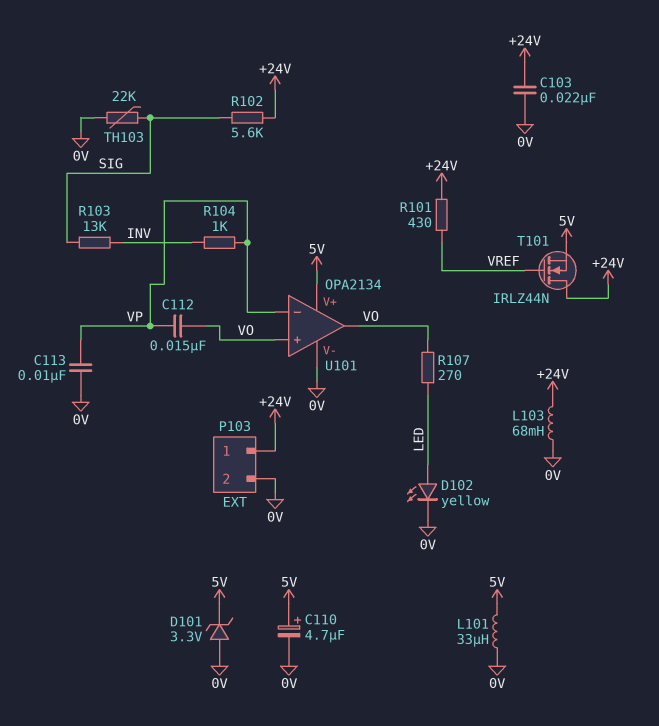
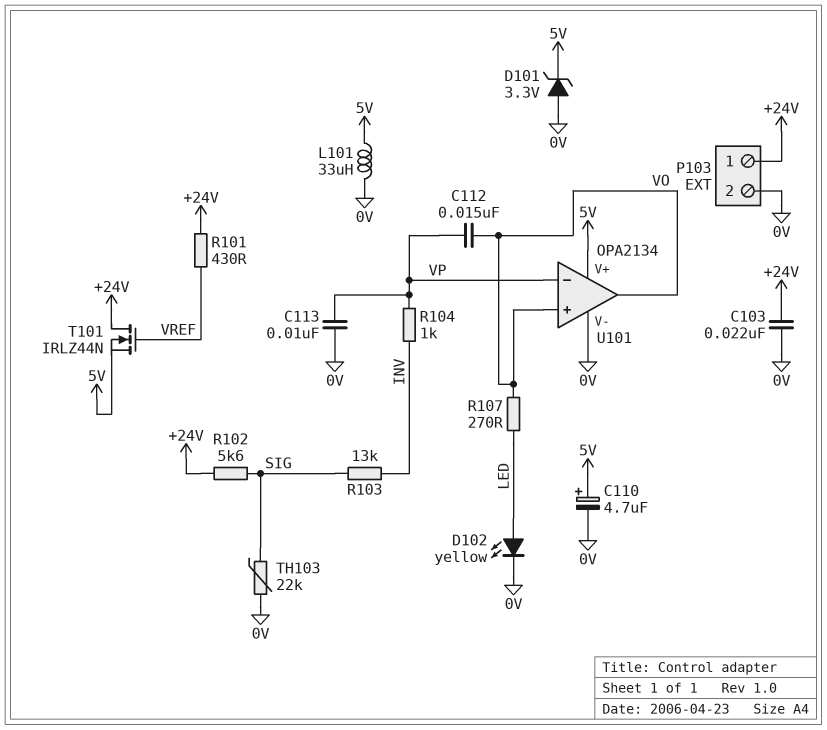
L103: 68mH (+24V, 0V) -> none

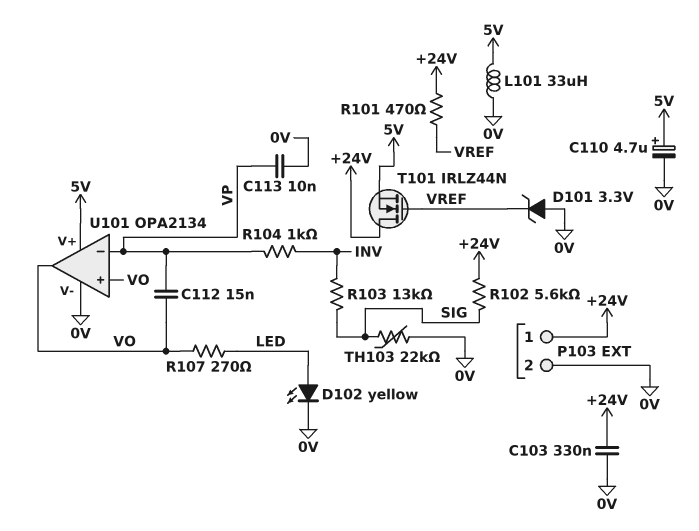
C103: 22nF (+24V, 0V) -> 330nF (+24V, 0V)
D101: zener 3.3V (A 0V, K 5V) -> zener 3.3V (A 0V, K VREF)
R101: 430 (+24V, VREF) -> 470 (+24V, VREF)

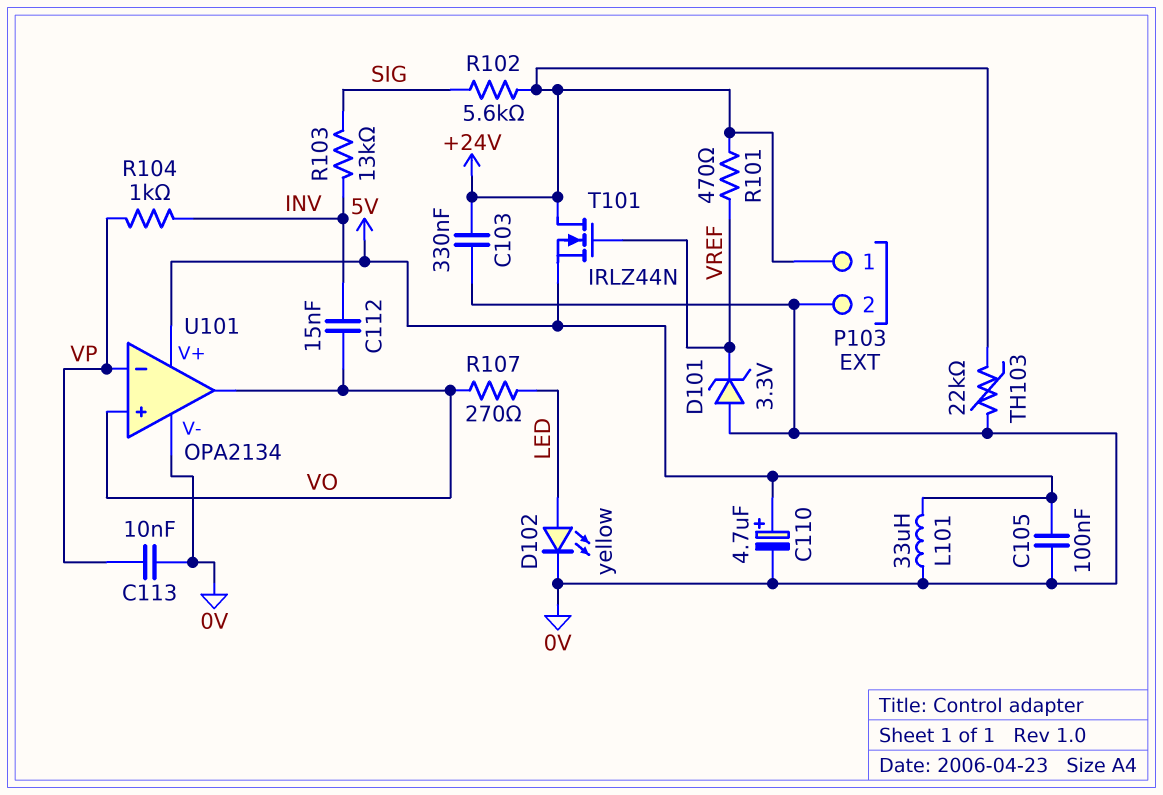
C105: none -> 100nF (0V, 5V)
C112: 15nF (VO, VP) -> 15nF (INV, VO)
TH103: 22k (0V, SIG) -> 22k (+24V, 0V)

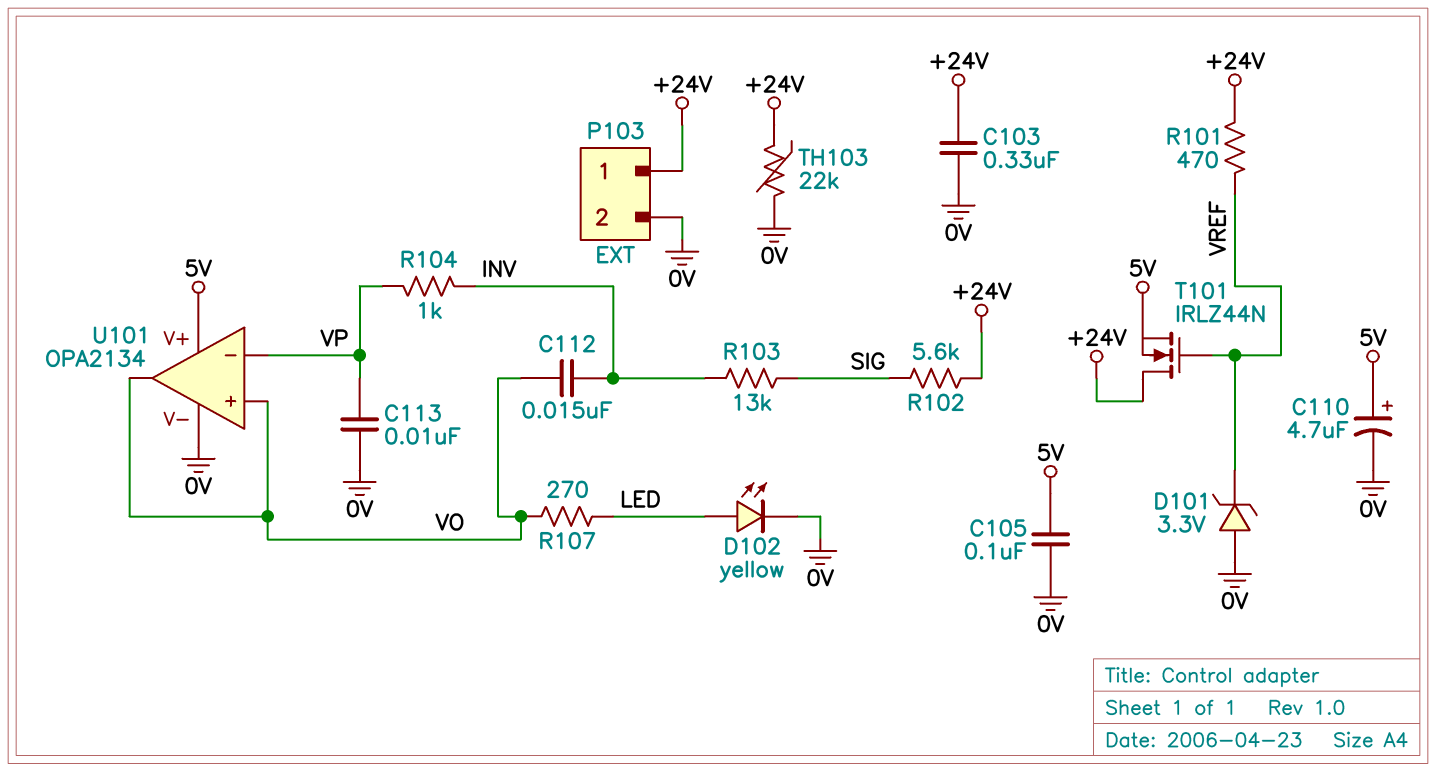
L101: 33uH (0V, 5V) -> none

